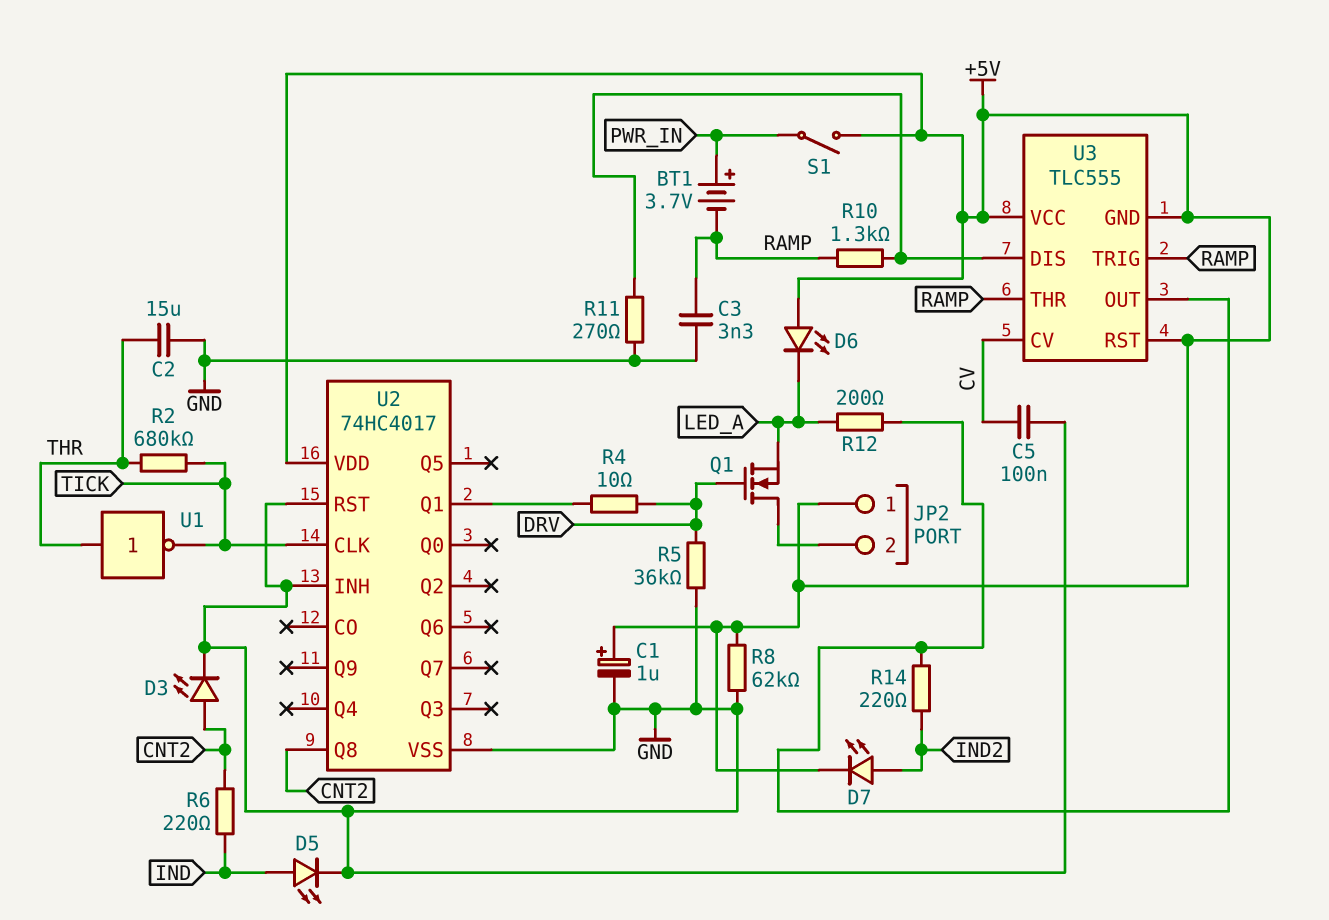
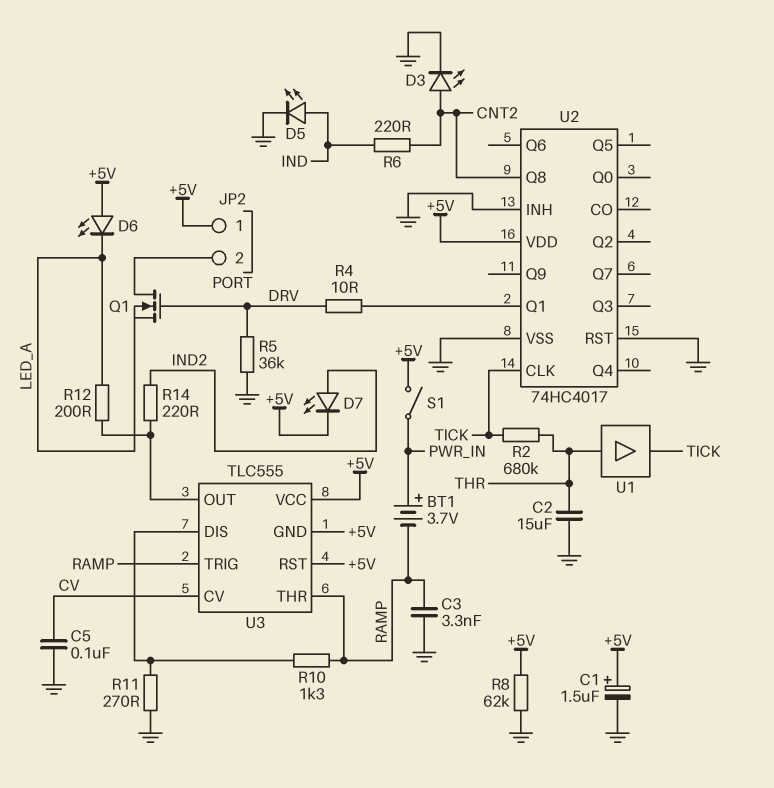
C1: 1uF (plus +5V, minus GND) -> 1.5uF (plus +5V, minus GND)
U1: NOT (in THR, out TICK) -> buffer (in THR, out TICK)

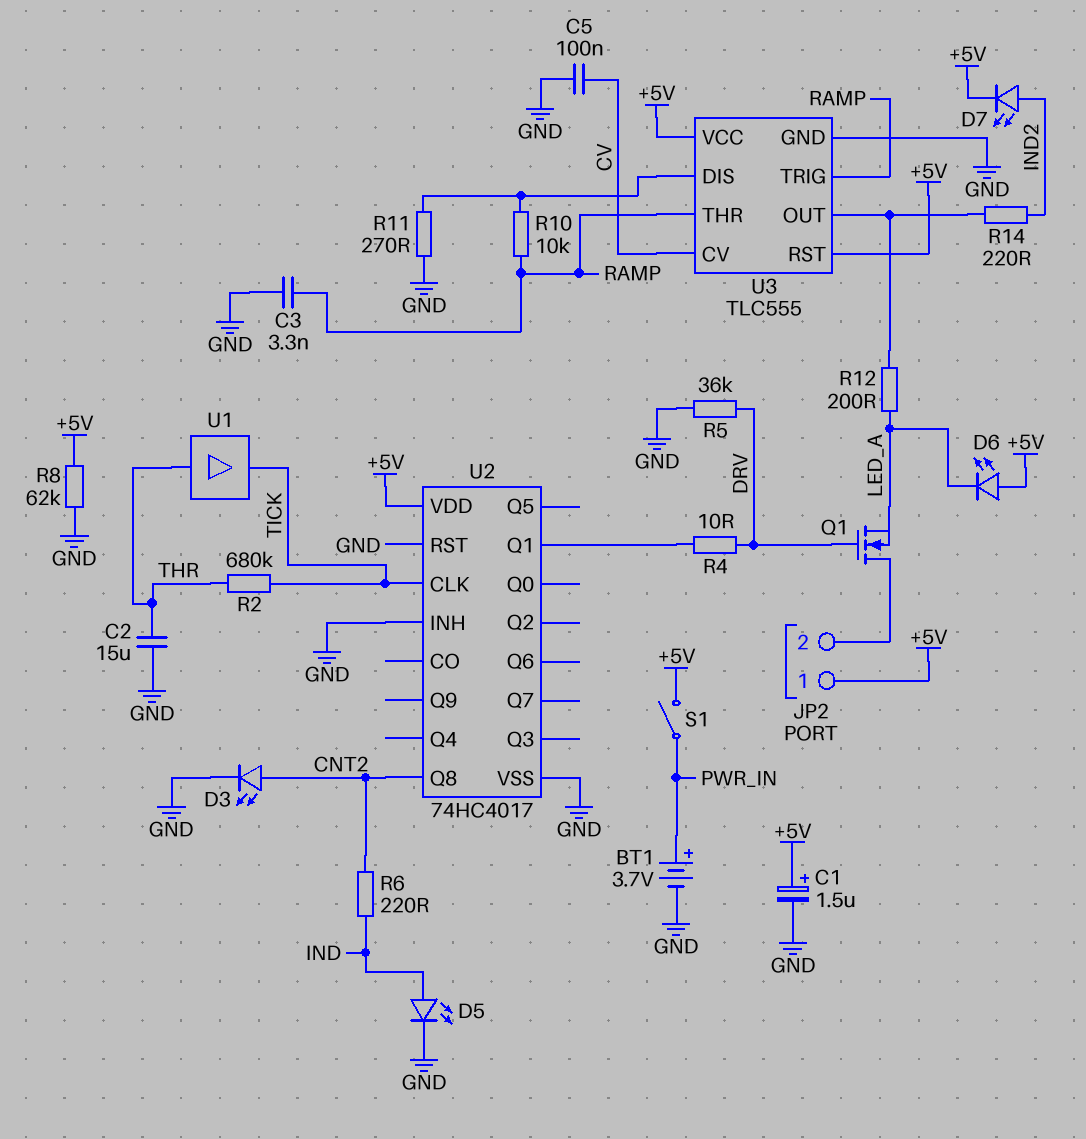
BT1: 3.7V (plus PWR_IN, minus RAMP) -> 3.7V (plus PWR_IN, minus GND)
R10: 1.3k (RAMP, U3/DIS) -> 10k (RAMP, U3/DIS)
U3 pin GND: +5V -> GND

